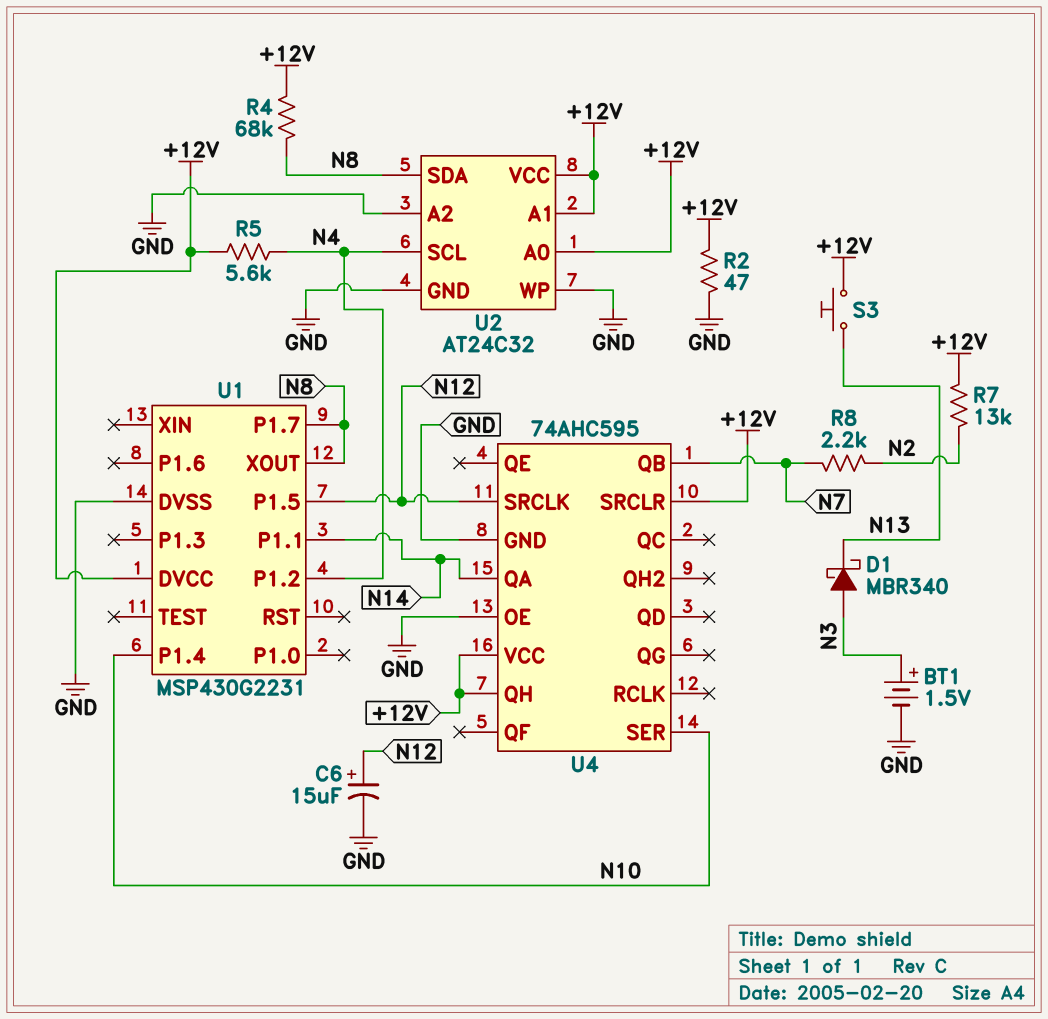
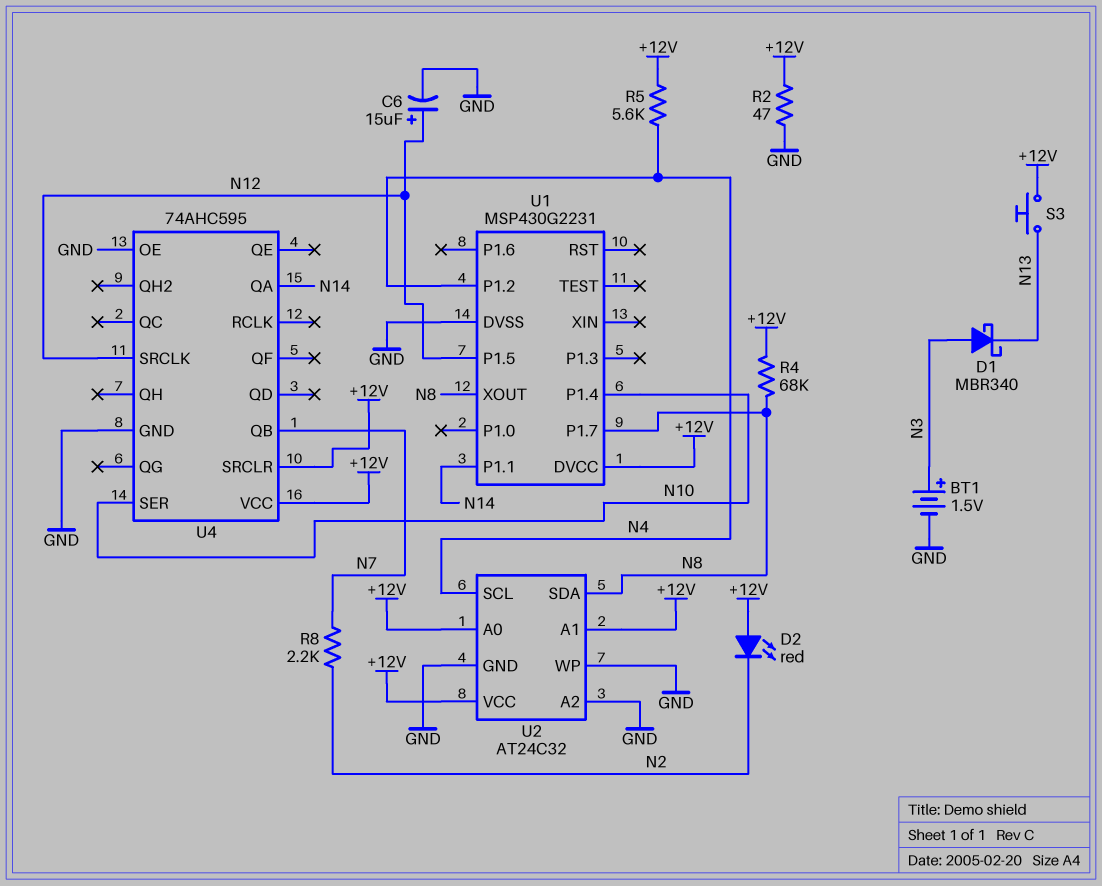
D2: none -> LED red (A +12V, K N2)
R7: 13k (+12V, N2) -> none
U4 pin QH: +12V -> none

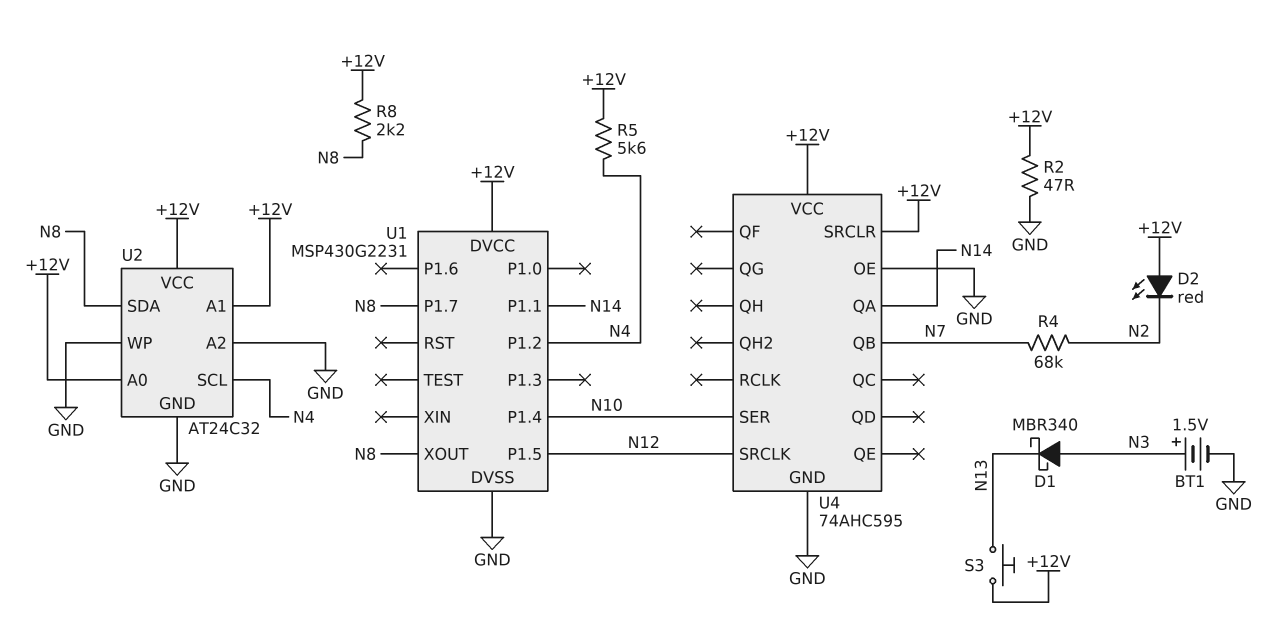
C6: 15uF (plus N12, minus GND) -> none
R4: 68k (+12V, N8) -> 68k (N2, N7)
R8: 2.2k (N2, N7) -> 2.2k (+12V, N8)

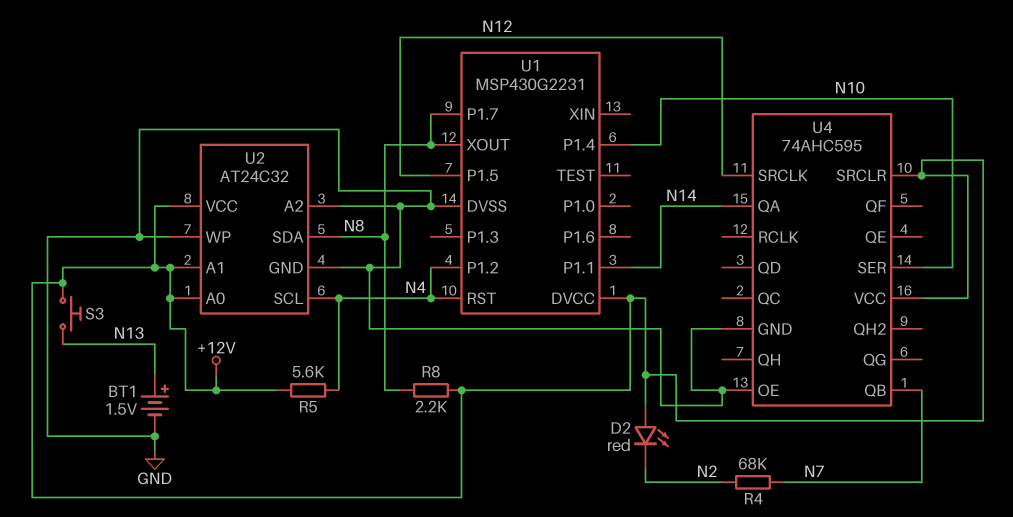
BT1: 1.5V (plus N3, minus GND) -> 1.5V (plus N13, minus GND)
D1: schottky MBR340 (A N3, K N13) -> none
R2: 47 (+12V, GND) -> none
U1 pin RST: none -> N4

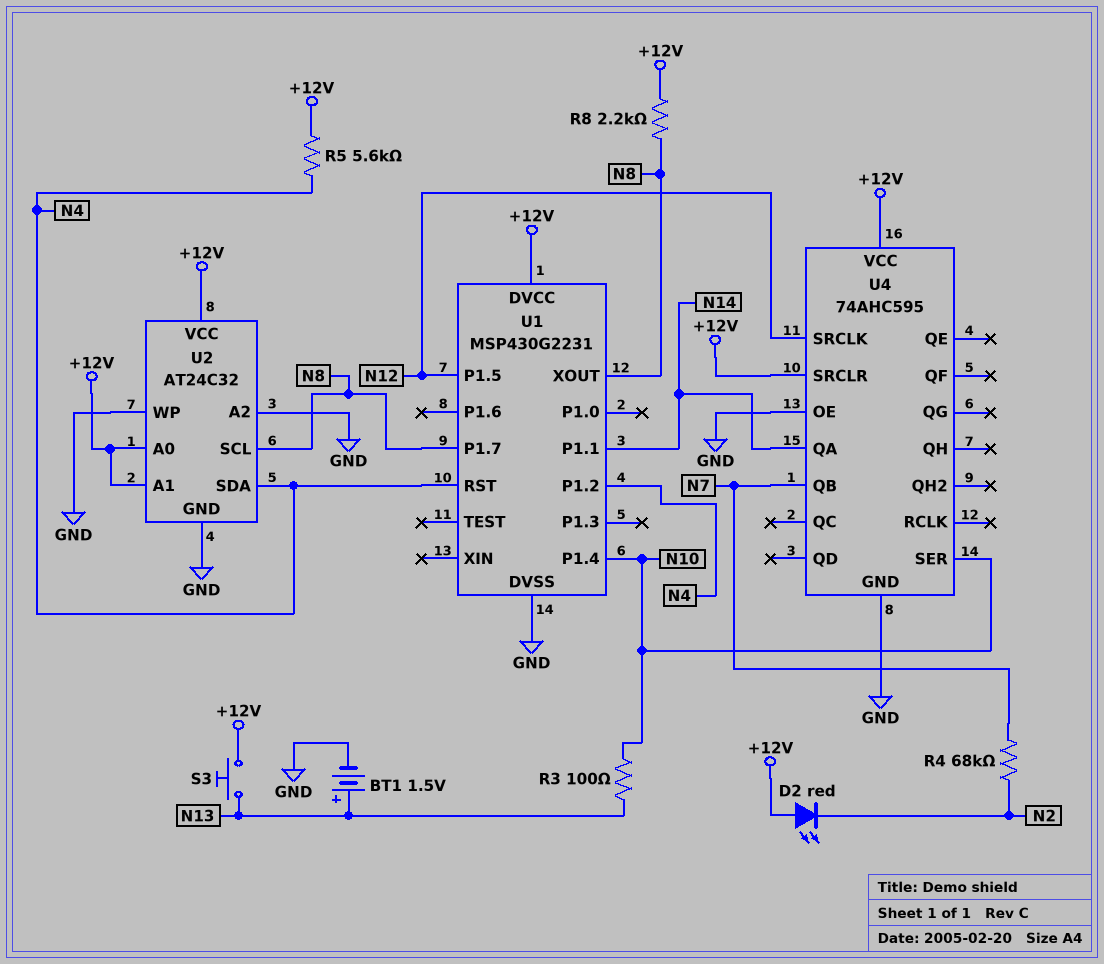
R3: none -> 100 (N10, N13)
U2 pin SCL: N4 -> N8
U2 pin SDA: N8 -> N4

